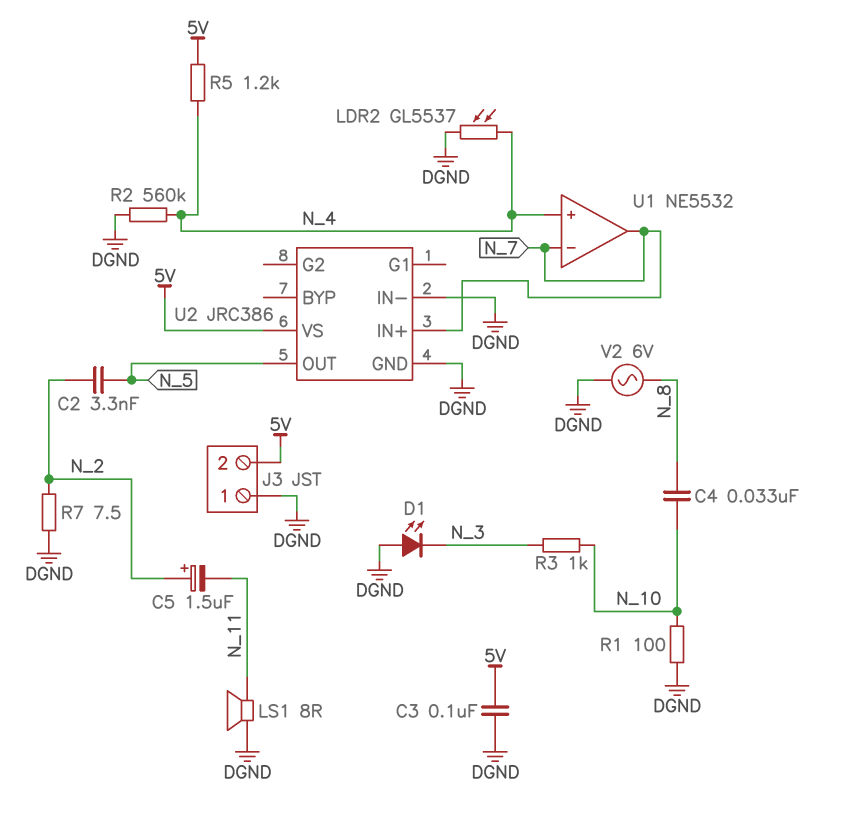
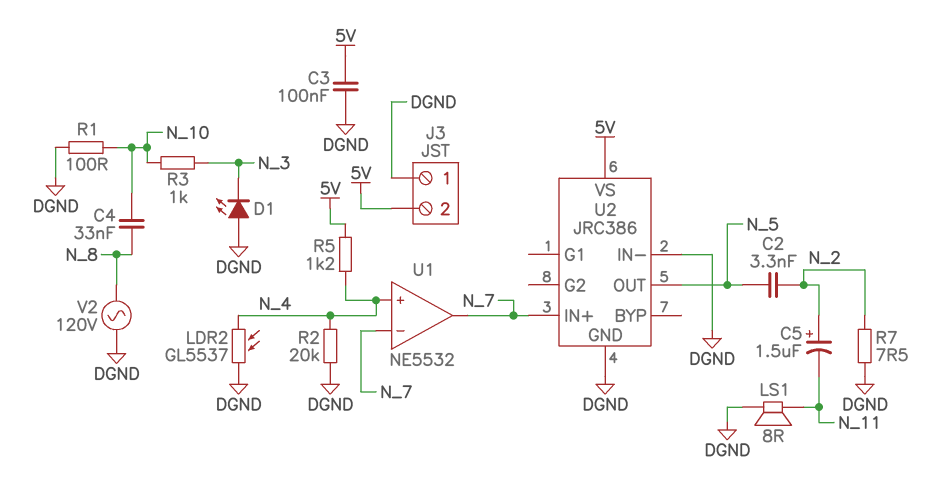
R2: 560k (DGND, N_4) -> 20k (DGND, N_4)
V2: AC 6V (DGND, N_8) -> AC 120V (DGND, N_8)

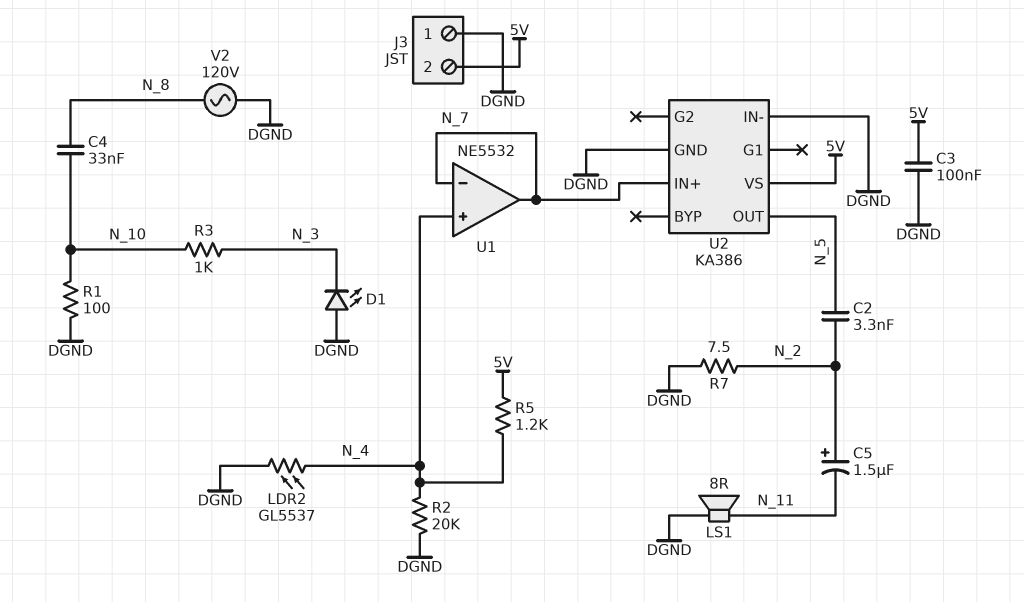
U2: JRC386 -> KA386

